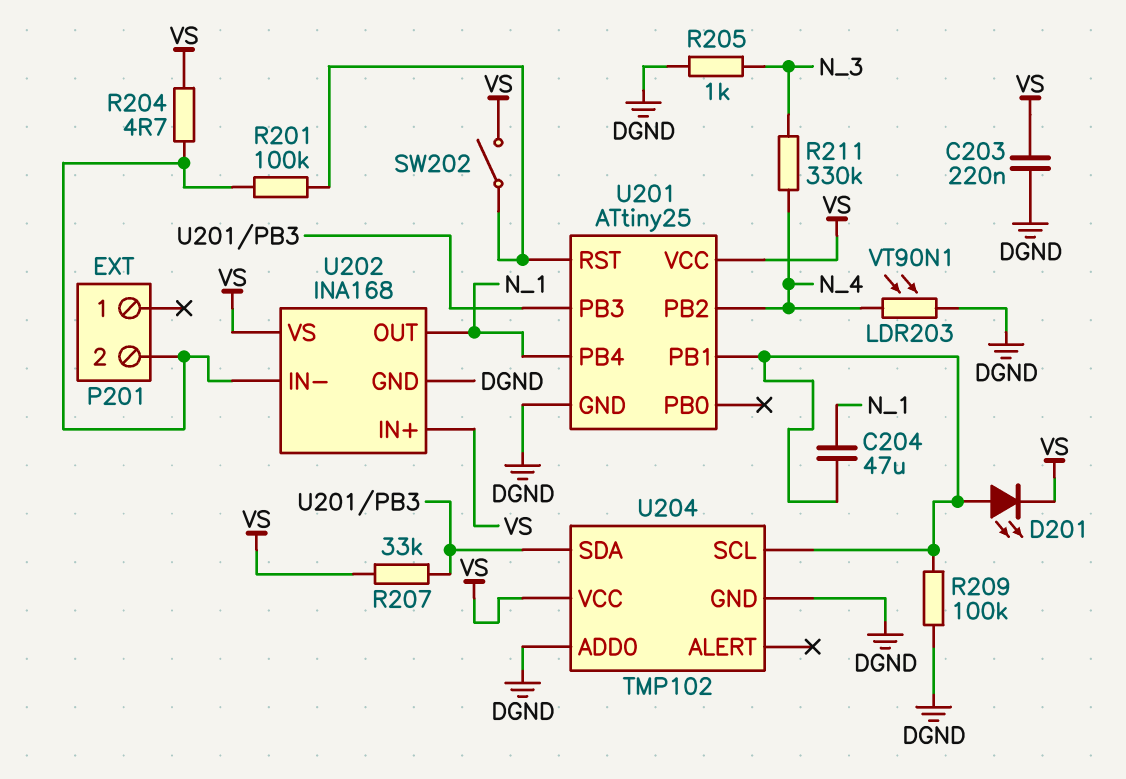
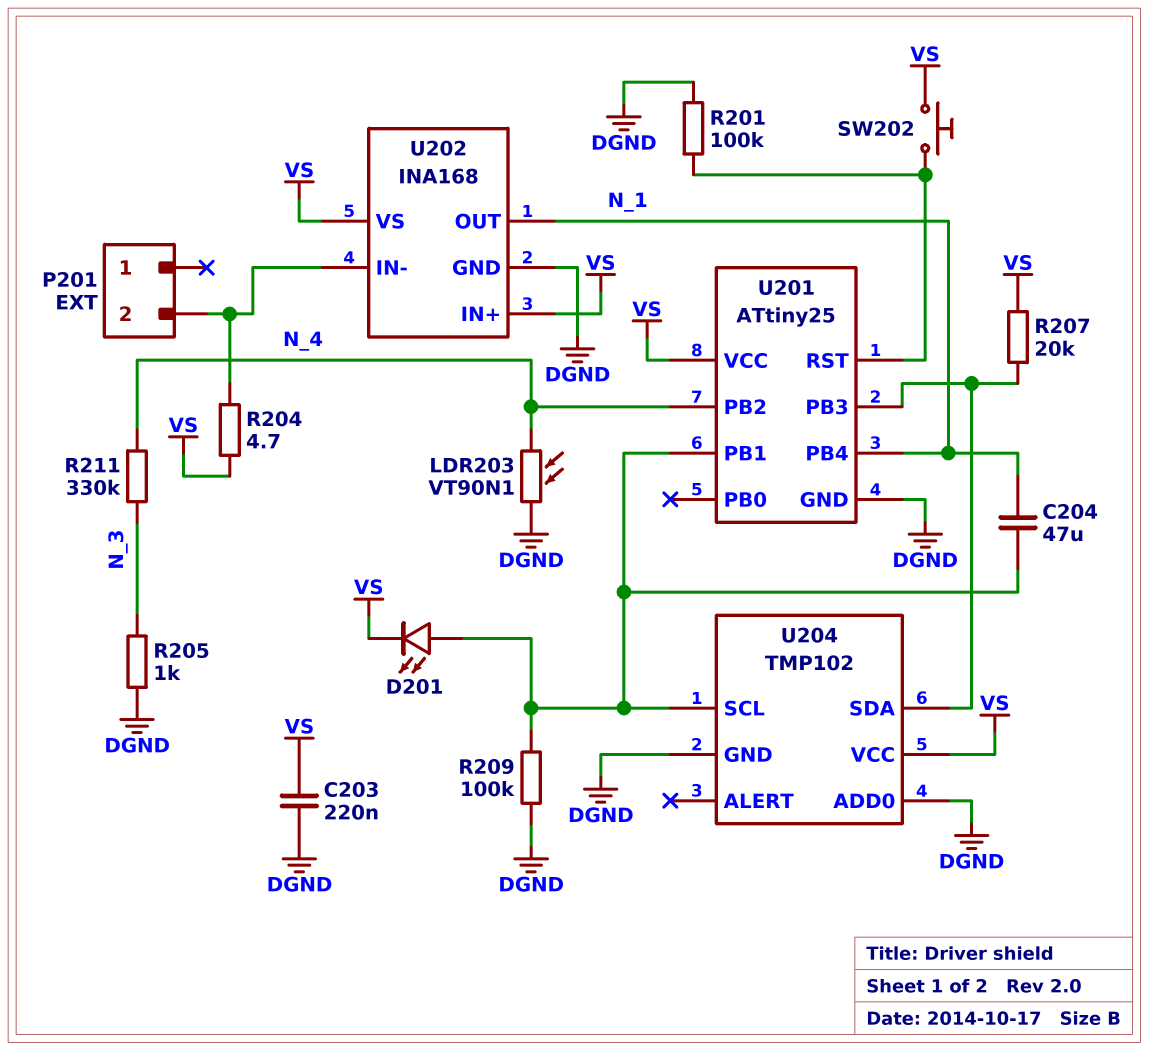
R201: 100k (P201/2, U201/RST) -> 100k (DGND, U201/RST)
R207: 33k (U201/PB3, VS) -> 20k (U201/PB3, VS)
SW202: switch (U201/RST, VS) -> button (U201/RST, VS)

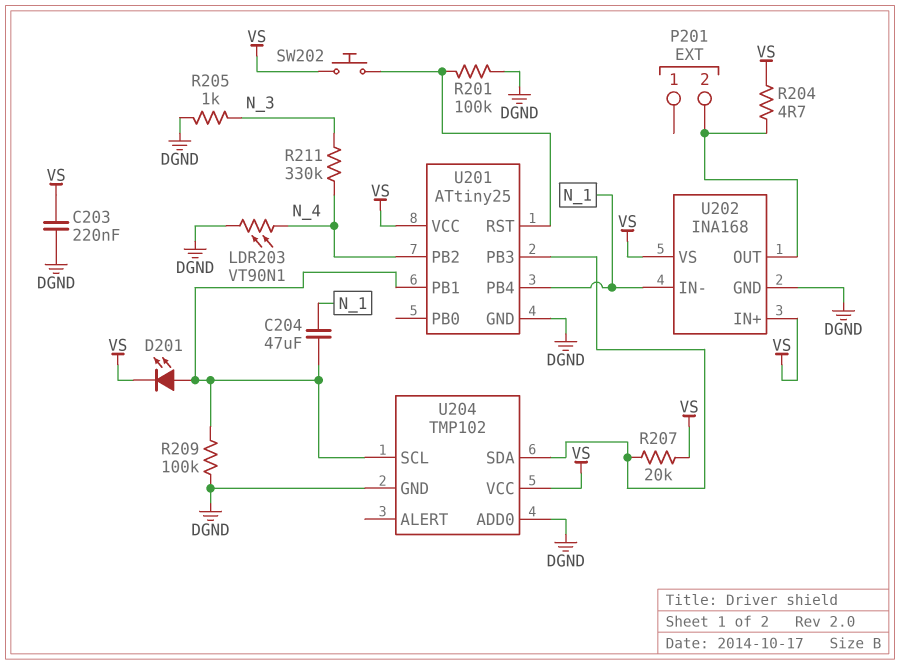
U202 pin IN-: P201/2 -> N_1
U202 pin OUT: N_1 -> P201/2

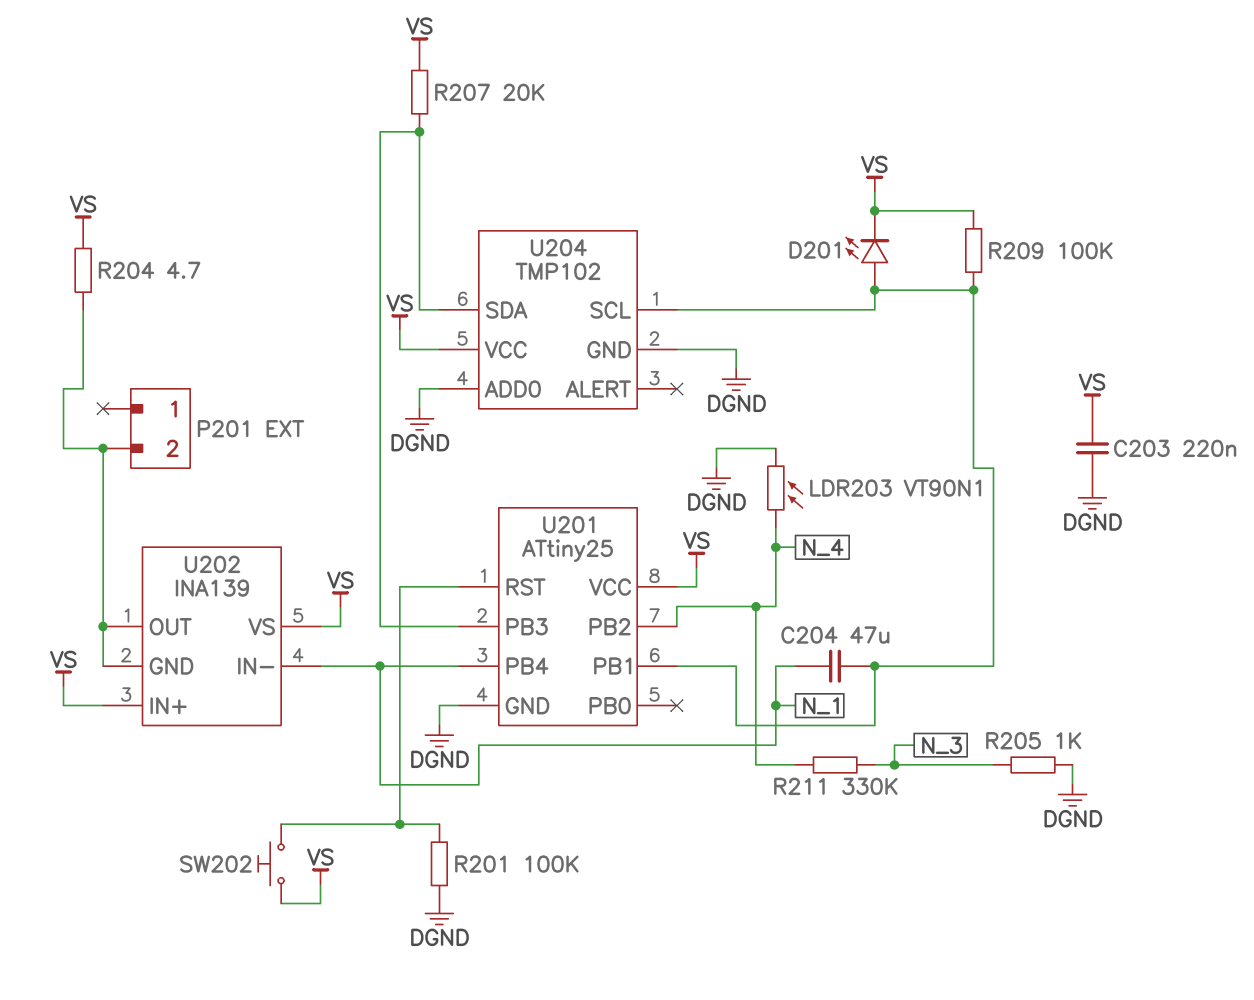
R209: 100k (DGND, U201/PB1) -> 100k (U201/PB1, VS)
U202: INA168 -> INA139
U202 pin GND: DGND -> P201/2

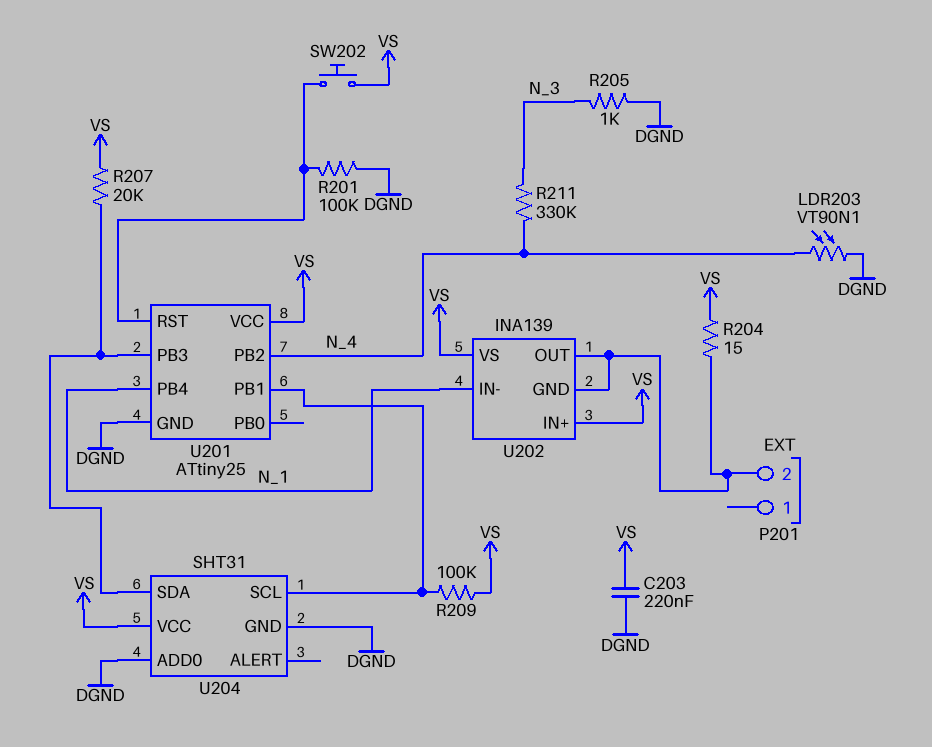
C204: 47uF (N_1, U201/PB1) -> none
D201: LED (A U201/PB1, K VS) -> none
R204: 4.7 (P201/2, VS) -> 15 (P201/2, VS)
U204: TMP102 -> SHT31

